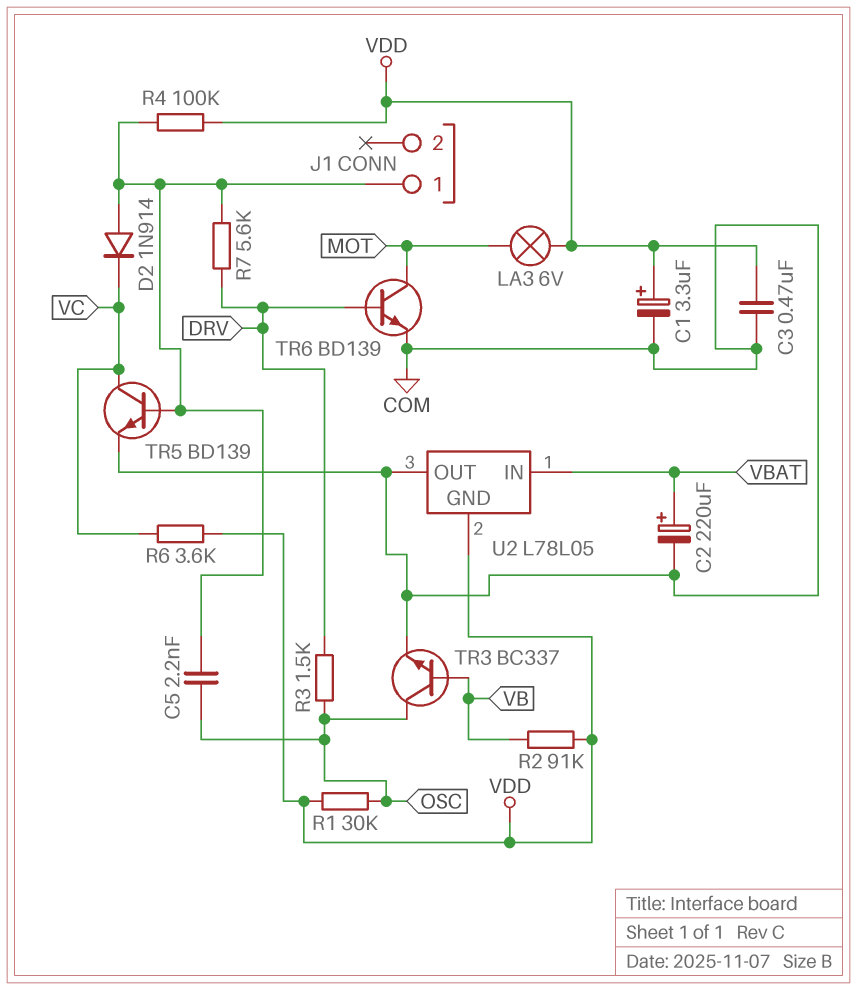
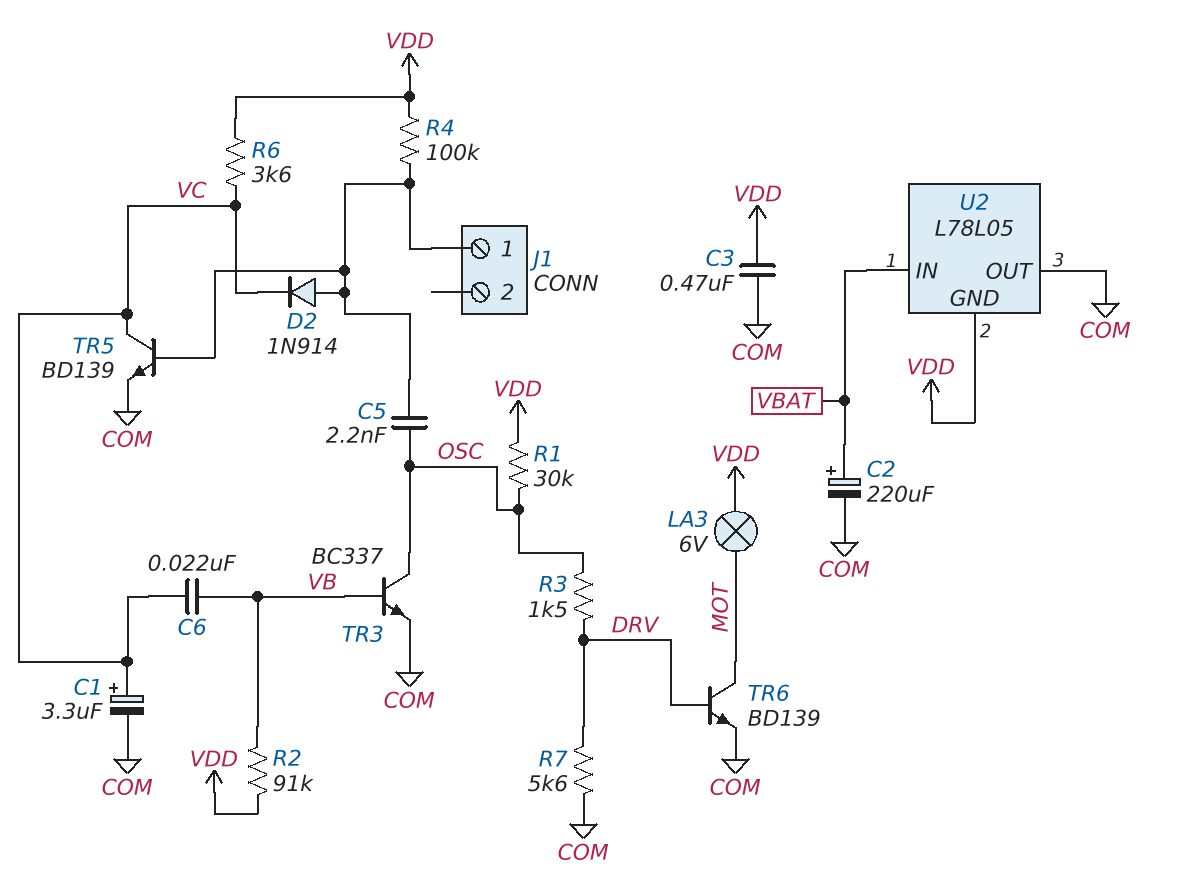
C1: 3.3uF (plus VDD, minus COM) -> 3.3uF (plus VC, minus COM)
C6: none -> 22nF (VB, VC)
R7: 5.6k (DRV, J1/1) -> 5.6k (COM, DRV)

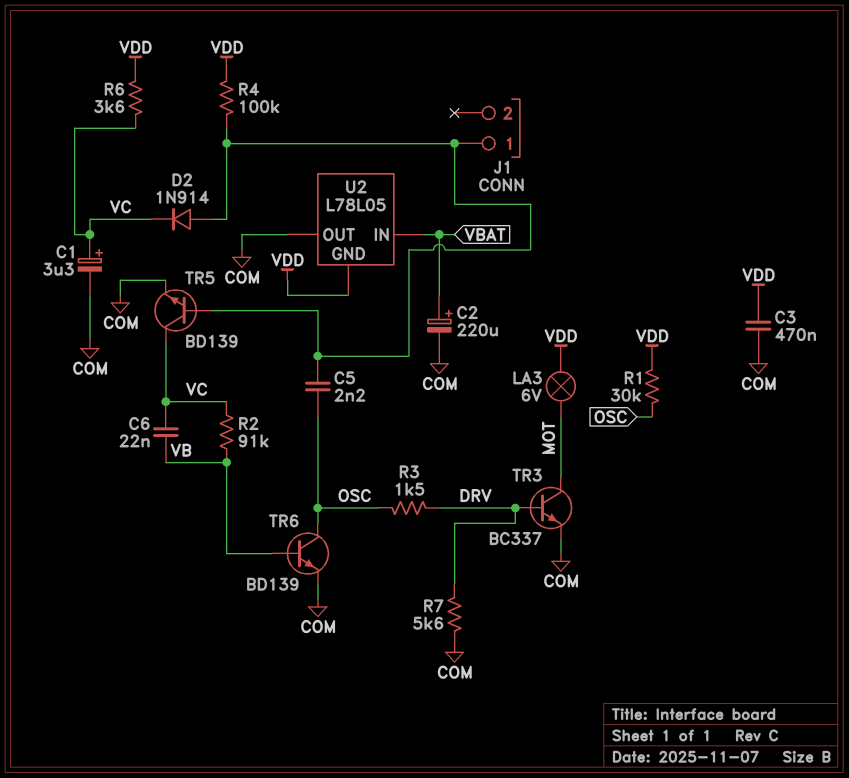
R2: 91k (VB, VDD) -> 91k (VB, VC)
TR3: NPN BC337 (B VB, C OSC, E COM) -> NPN BC337 (B DRV, C MOT, E COM)
TR6: NPN BD139 (B DRV, C MOT, E COM) -> NPN BD139 (B VB, C OSC, E COM)

